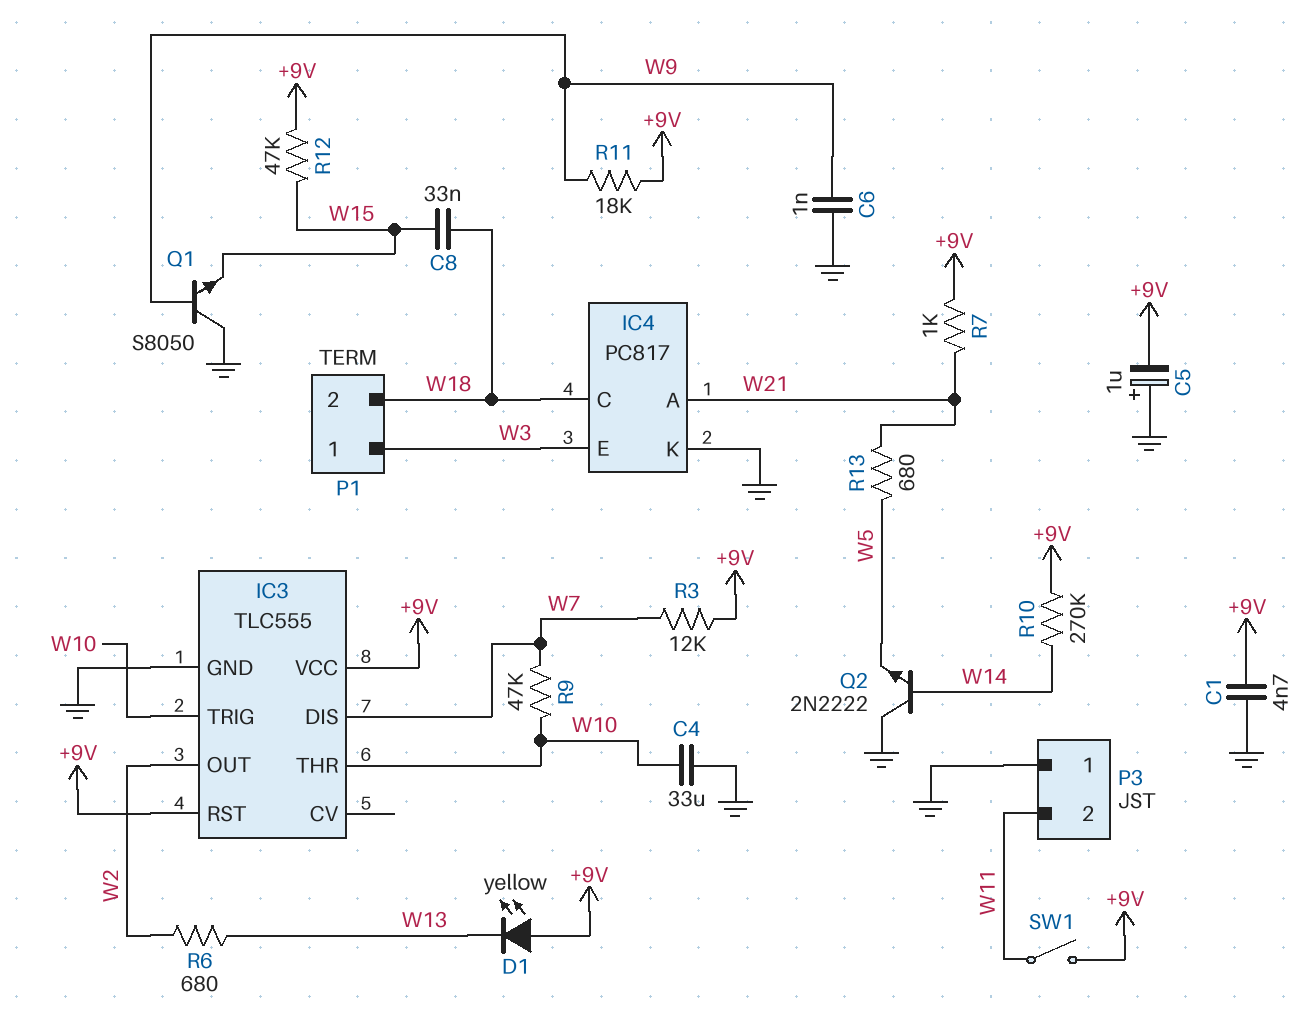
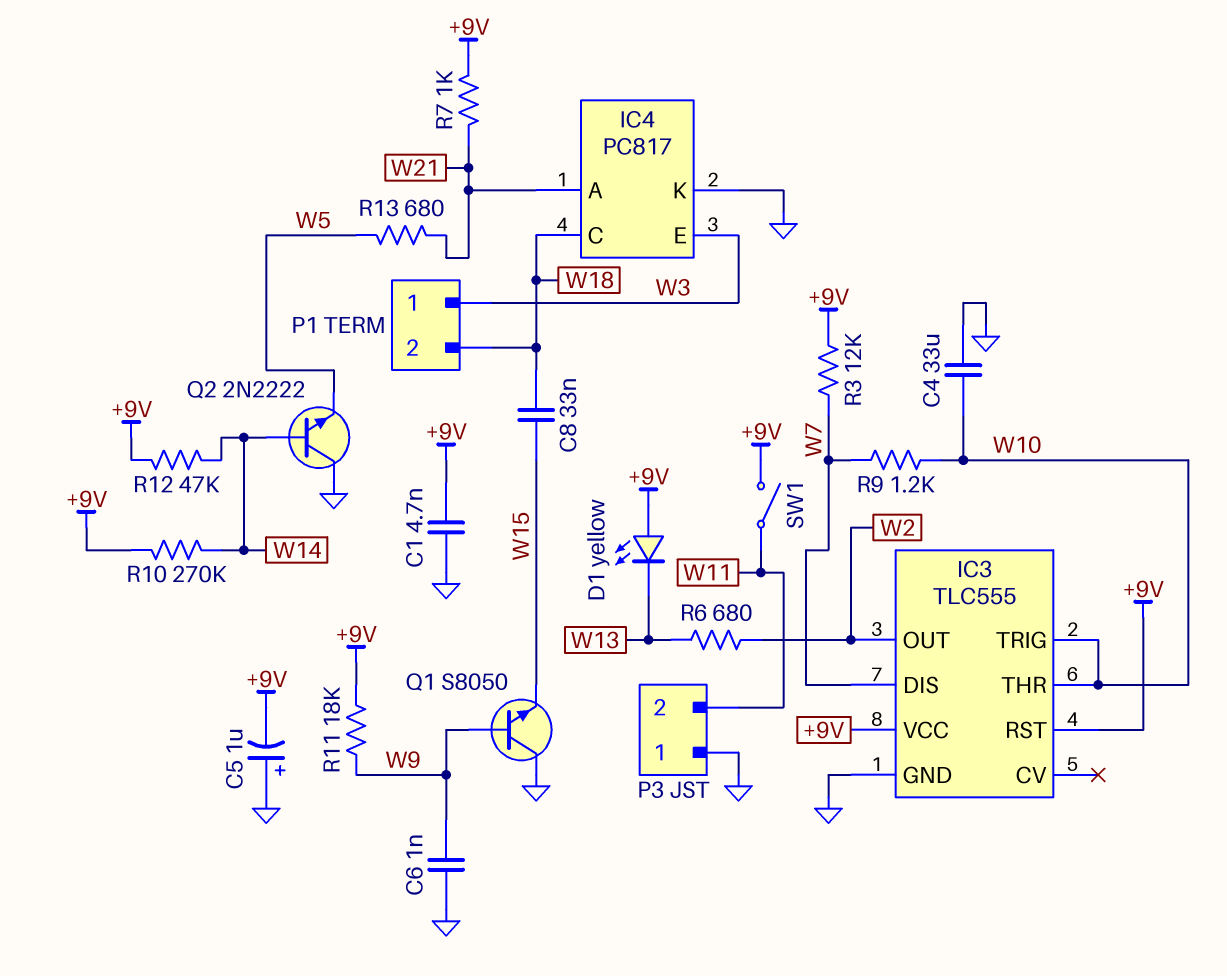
R9: 47k (W7, W10) -> 1.2k (W7, W10)
R12: 47k (+9V, W15) -> 47k (+9V, W14)

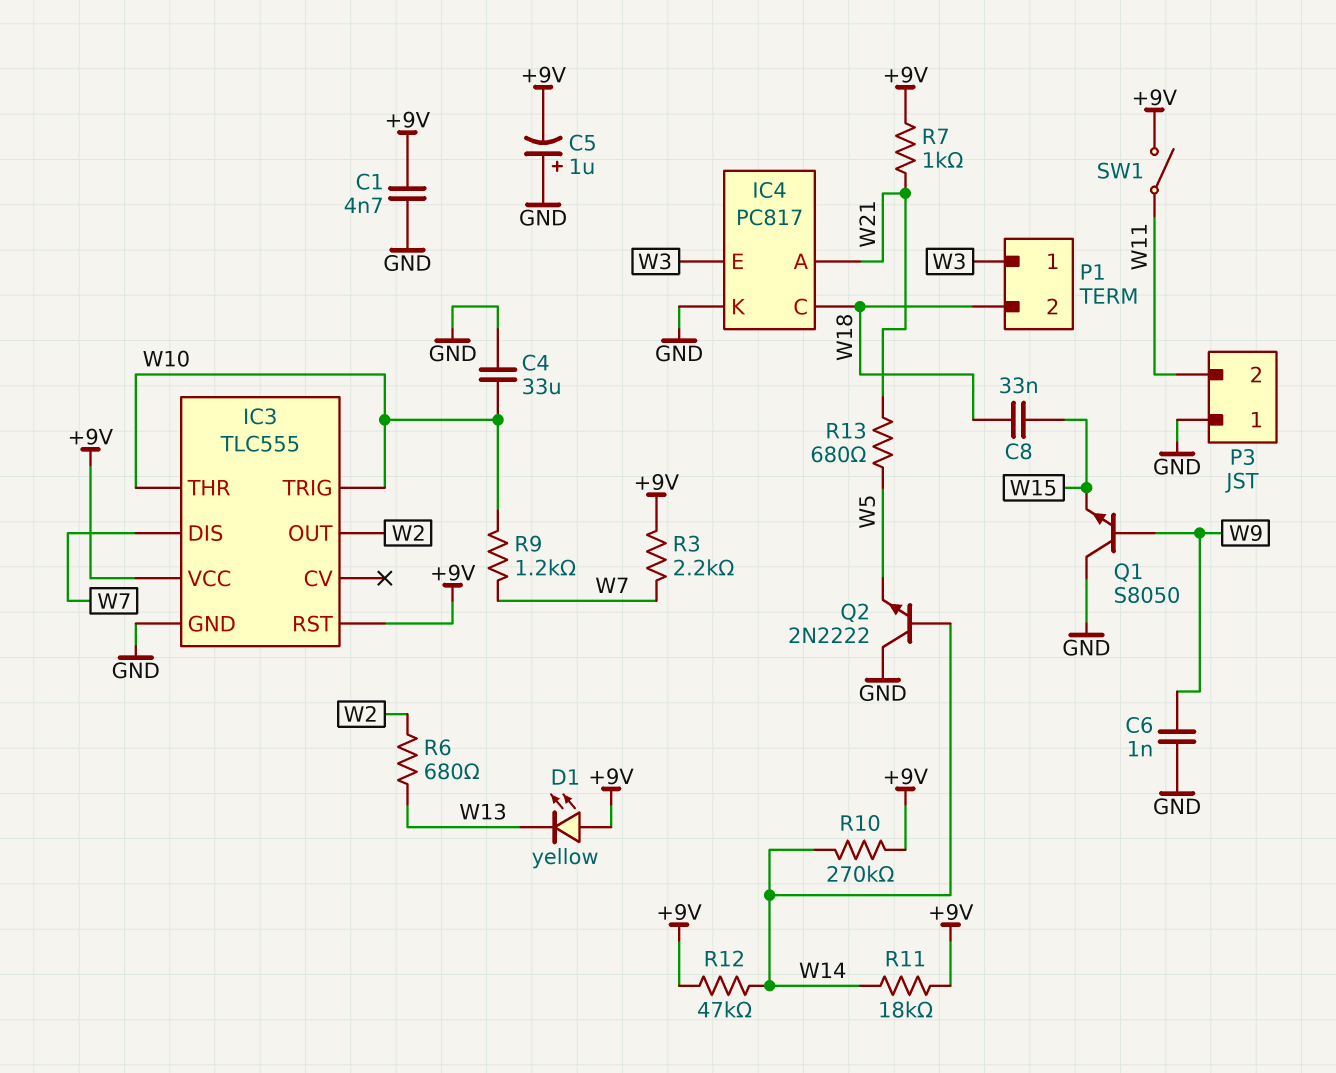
R3: 12k (+9V, W7) -> 2.2k (+9V, W7)
R11: 18k (+9V, W9) -> 18k (+9V, W14)

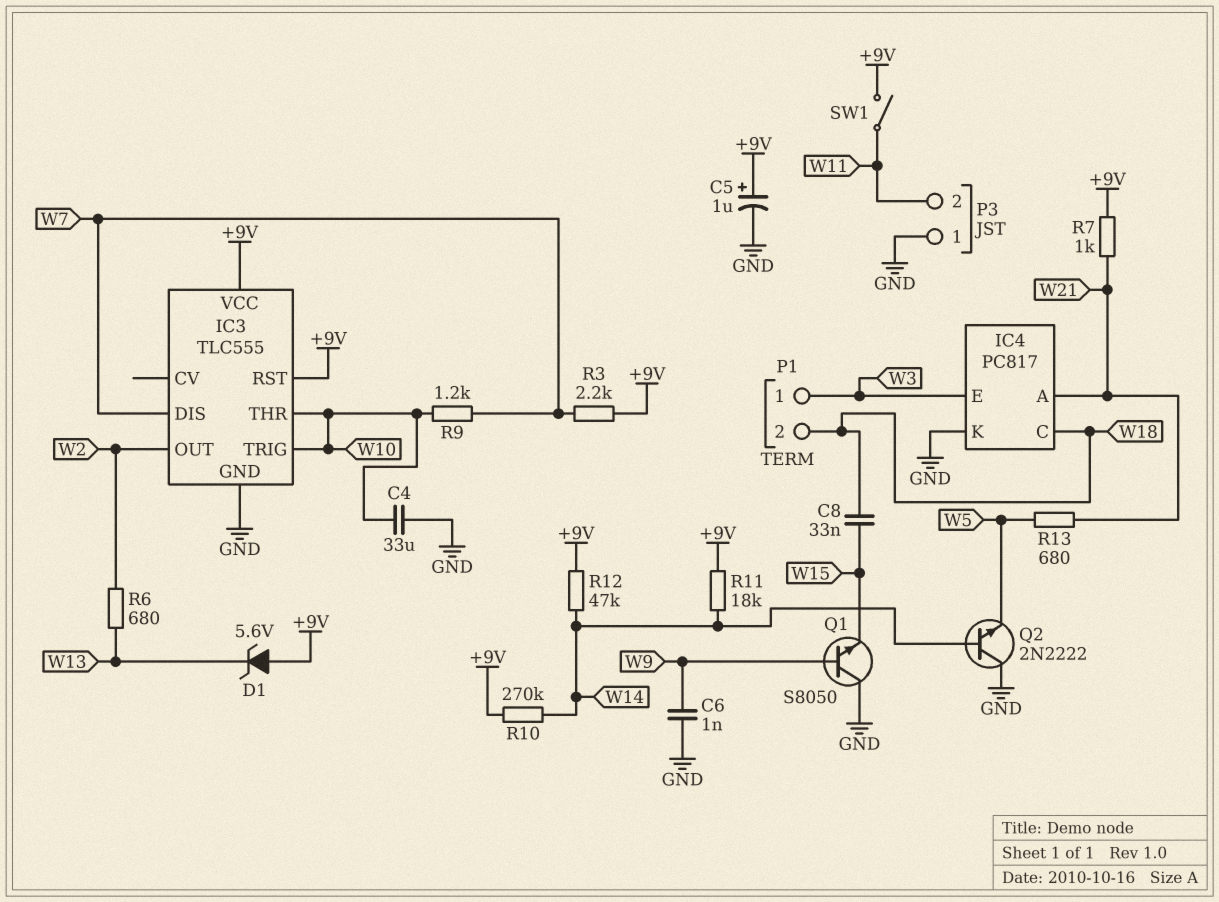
C1: 4.7nF (+9V, GND) -> none
C5: 1uF (plus GND, minus +9V) -> 1uF (plus +9V, minus GND)
D1: LED yellow (A +9V, K W13) -> zener 5.6V (A +9V, K W13)

